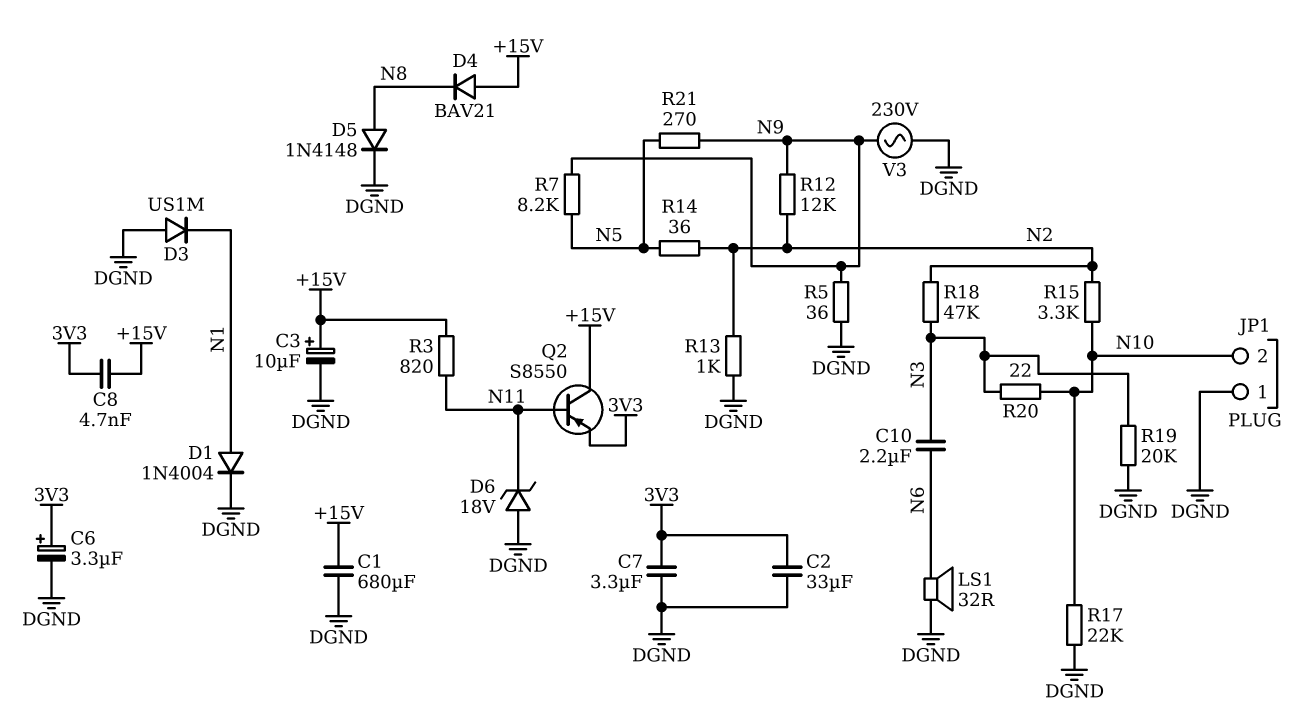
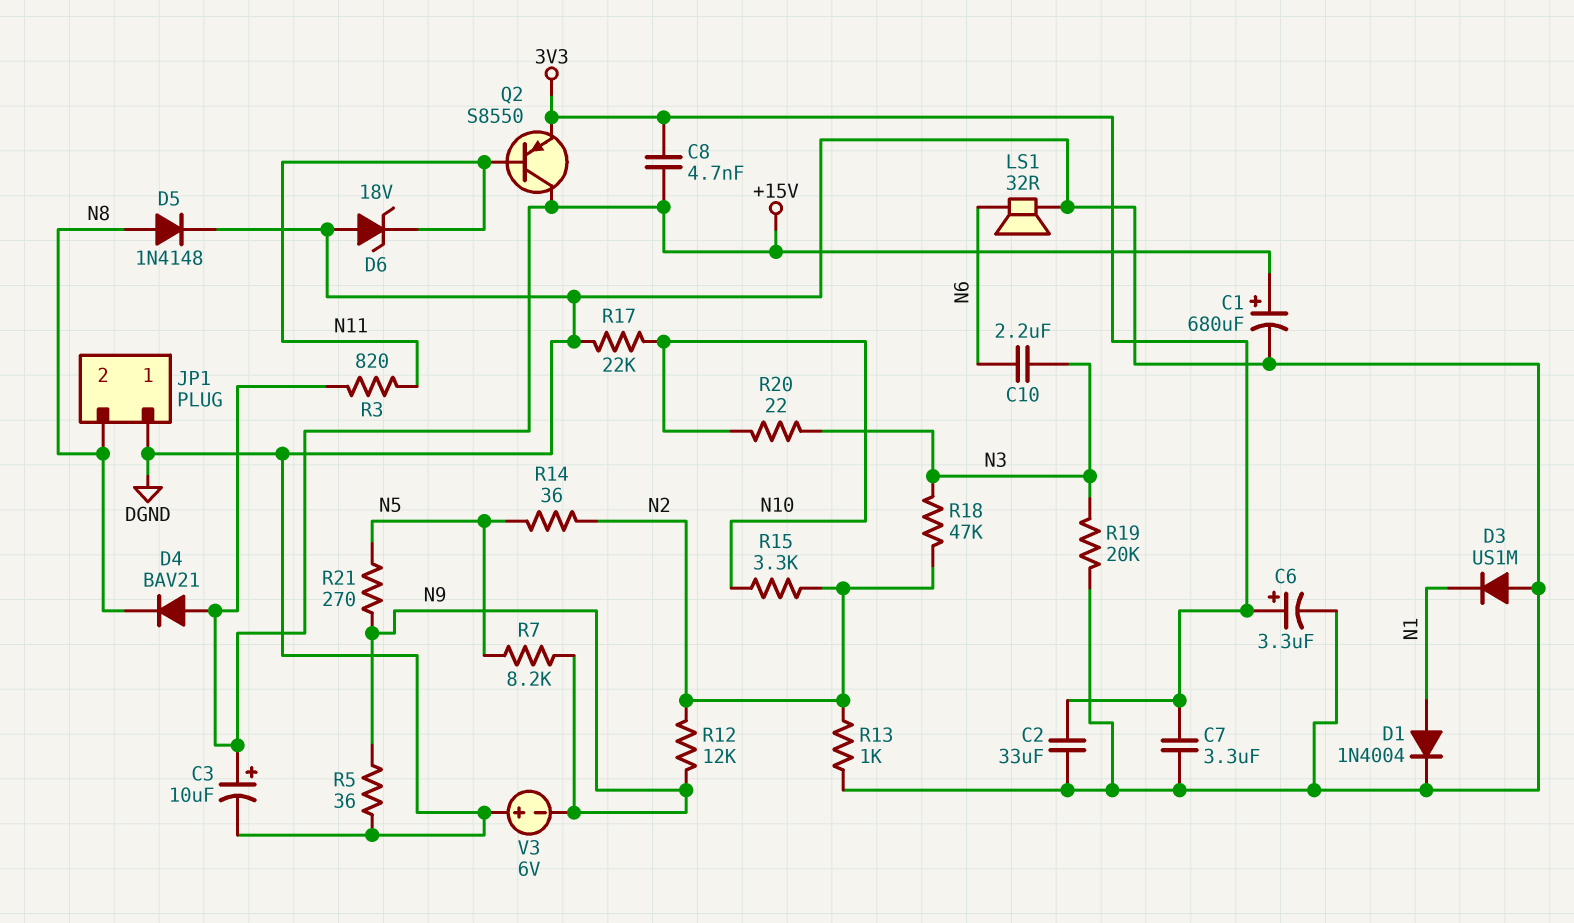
C1: 680uF (+15V, DGND) -> 680uF (plus +15V, minus DGND)
JP1 pin 2: N10 -> N8
V3: AC 230V (DGND, N9) -> 6V (plus DGND, minus N9)

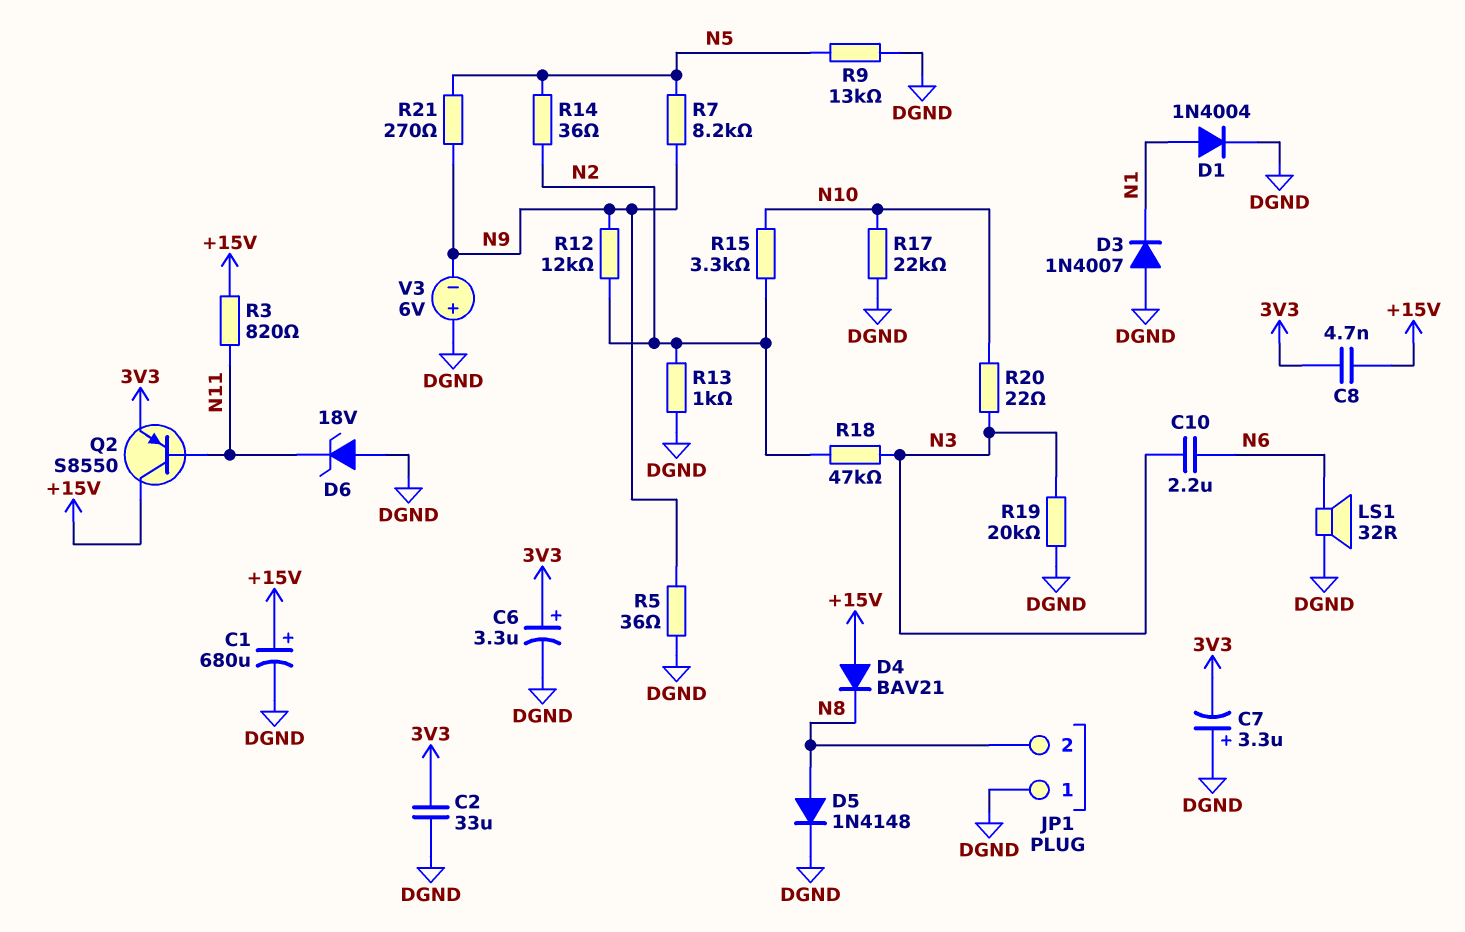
C3: 10uF (plus +15V, minus DGND) -> none
C7: 3.3uF (3V3, DGND) -> 3.3uF (plus DGND, minus 3V3)
D3: diode US1M (A DGND, K N1) -> diode 1N4007 (A DGND, K N1)
R9: none -> 13k (DGND, N5)

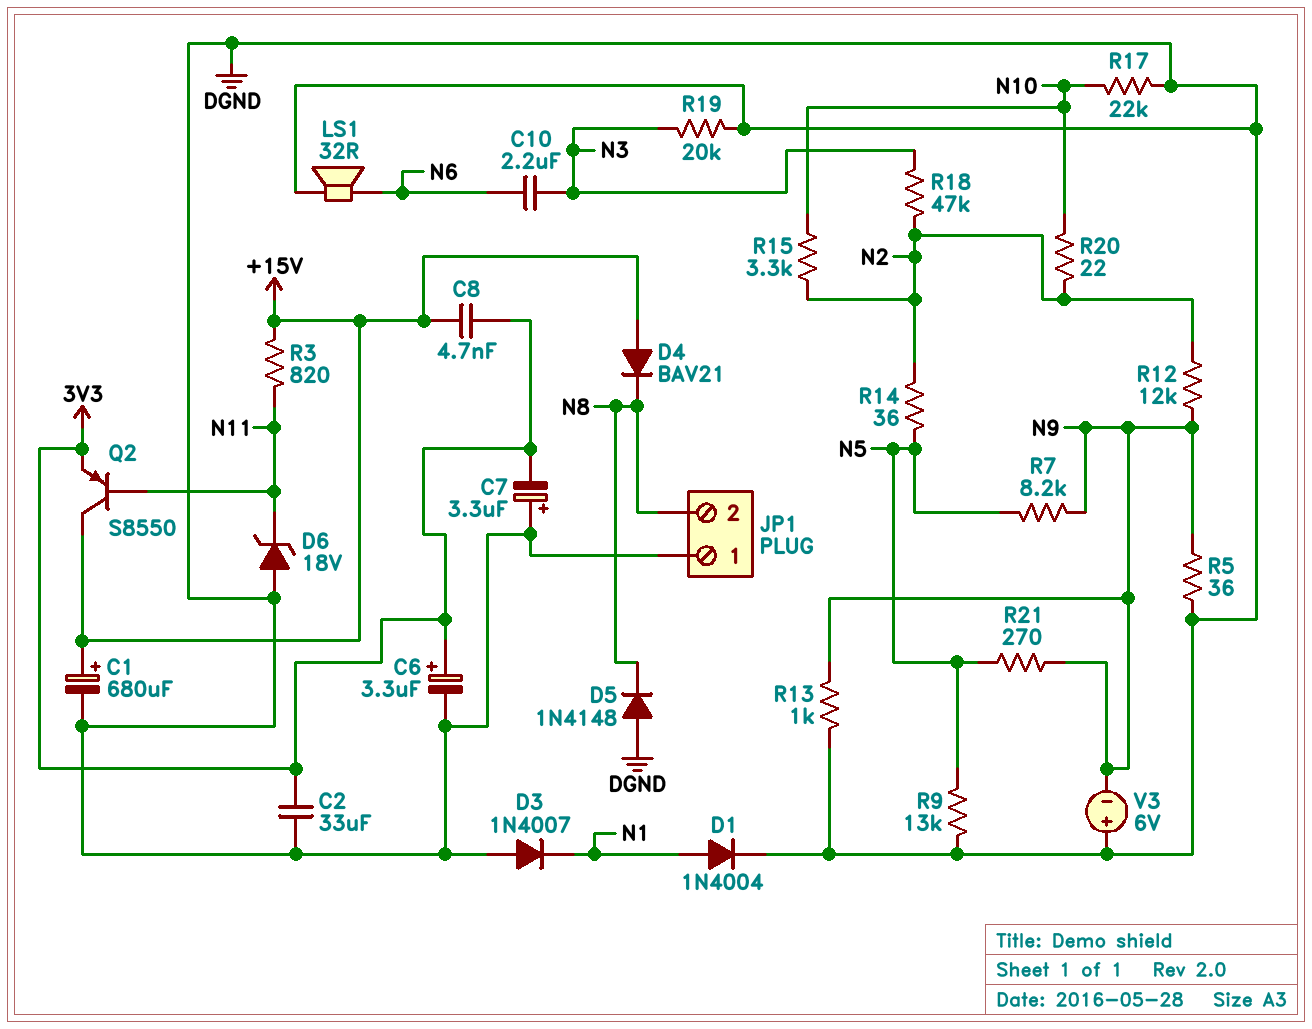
D5: diode 1N4148 (A N8, K DGND) -> diode 1N4148 (A DGND, K N8)
R13: 1k (DGND, N2) -> 1k (DGND, N9)
R20: 22 (N3, N10) -> 22 (N2, N10)

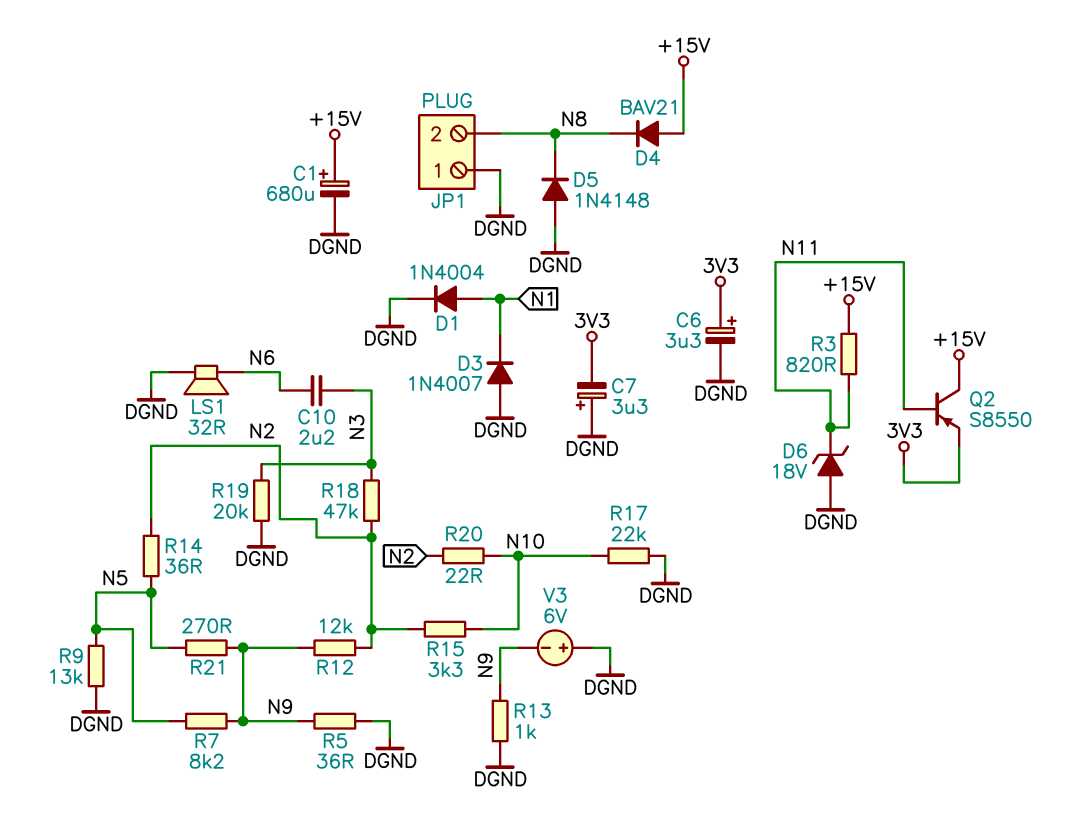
C2: 33uF (3V3, DGND) -> none
C8: 4.7nF (+15V, 3V3) -> none

